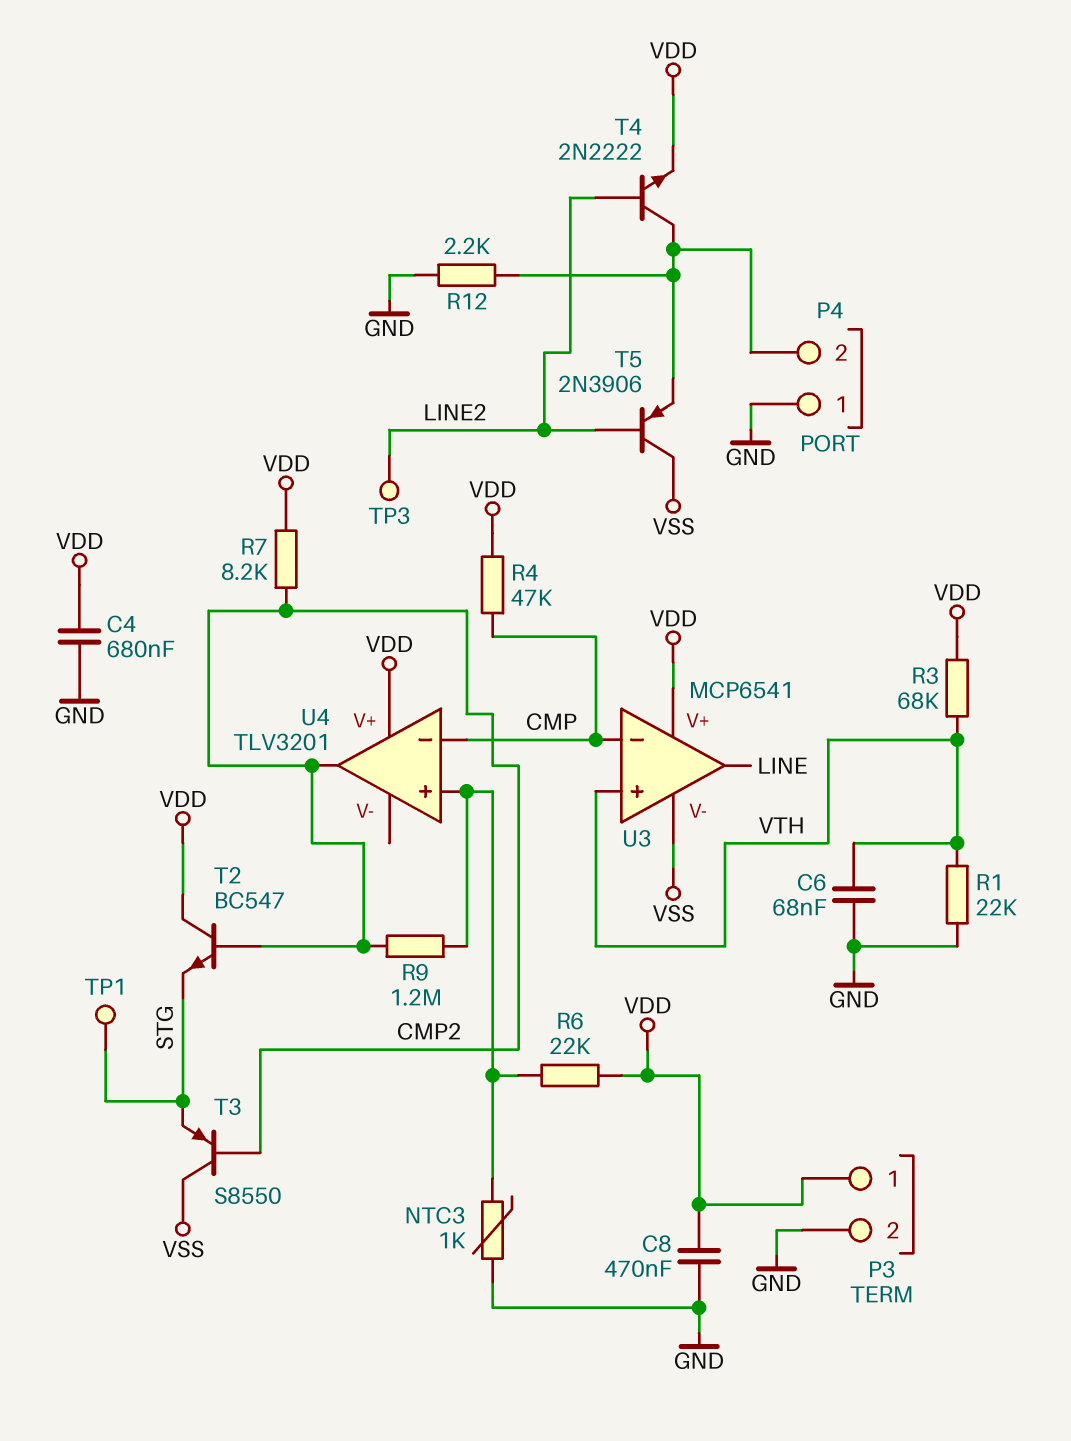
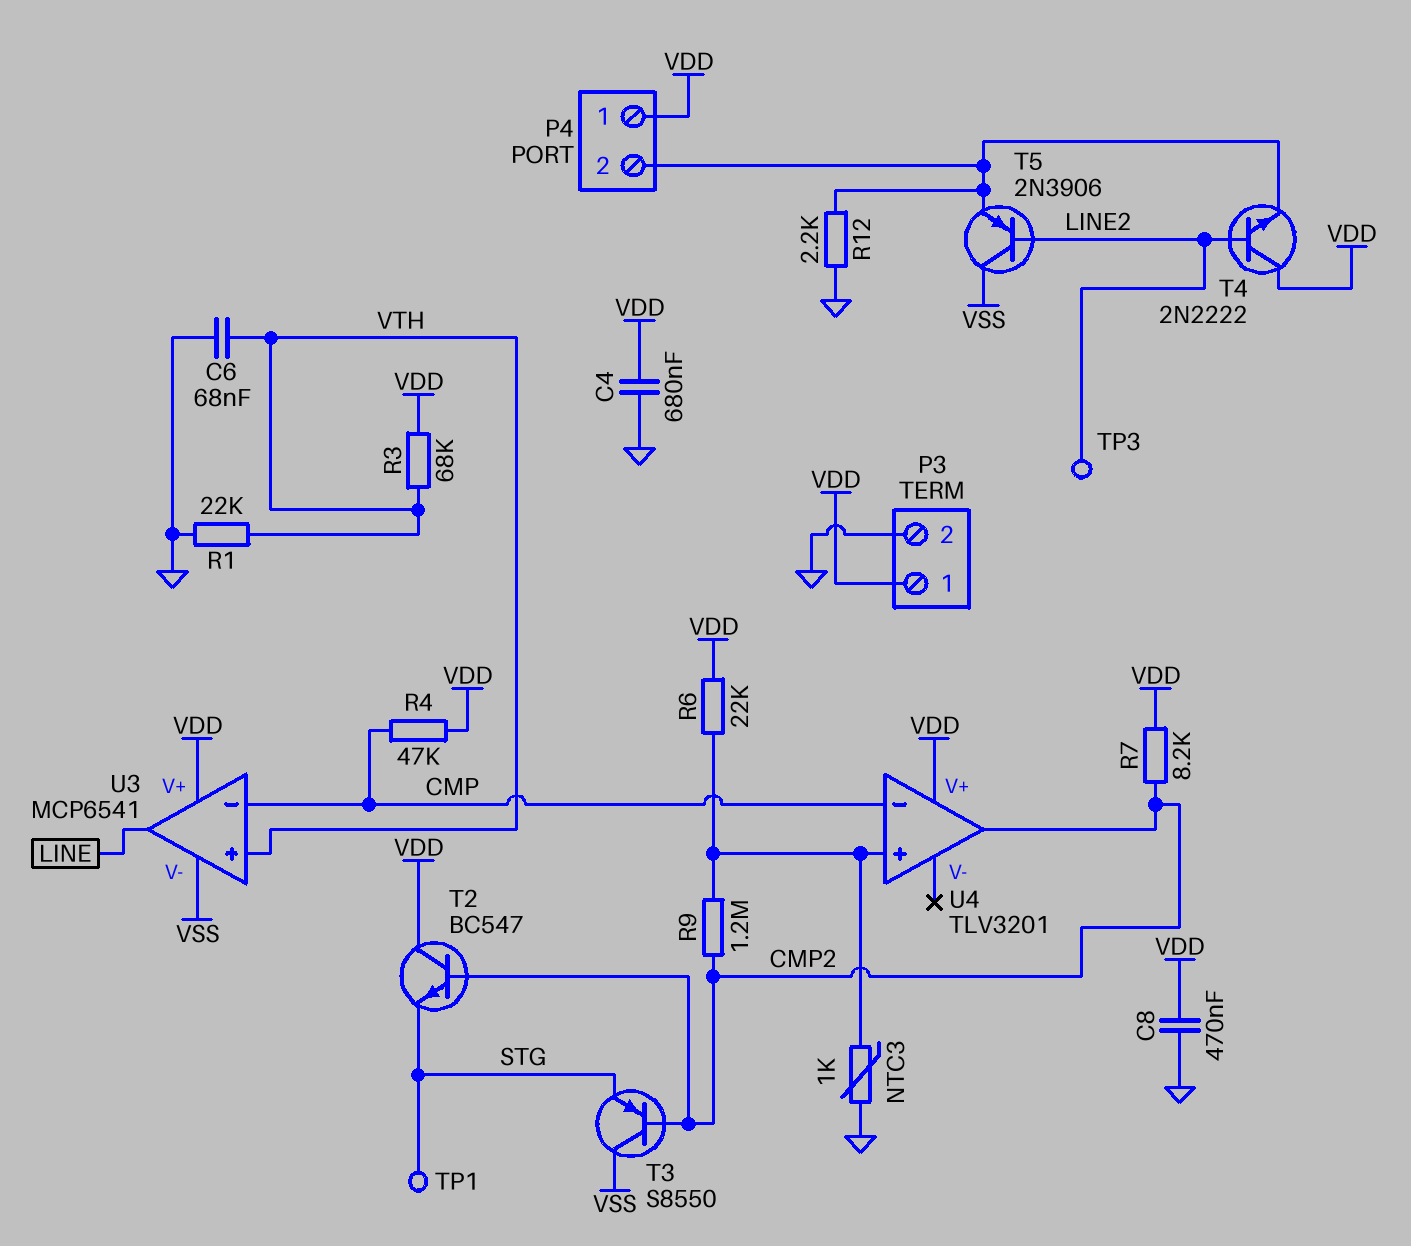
P4 pin 1: GND -> VDD
T4: NPN 2N2222 (B LINE2, C P4/2, E VDD) -> NPN 2N2222 (B LINE2, C VDD, E P4/2)

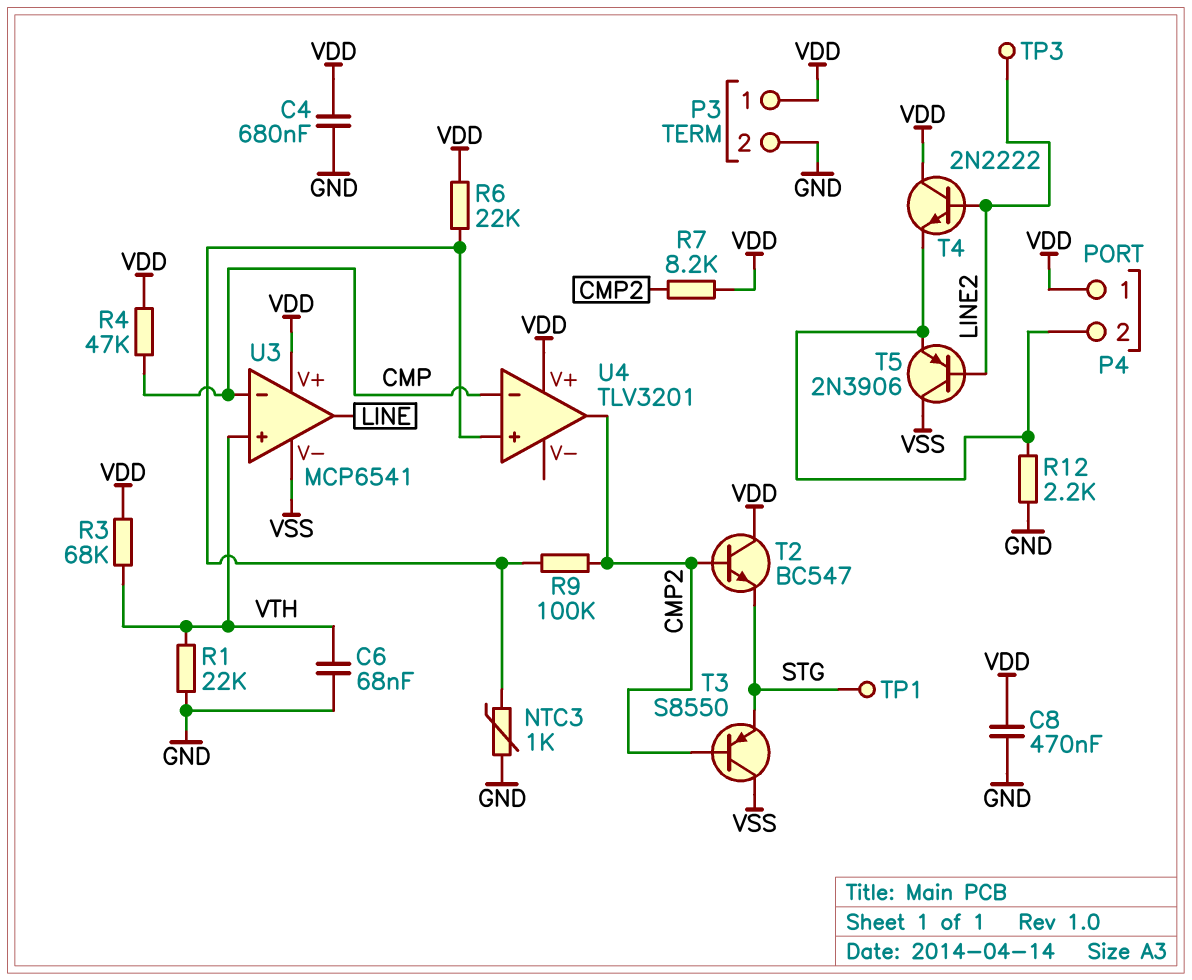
R9: 1.2M (CMP2, U4/in+) -> 100k (CMP2, U4/in+)

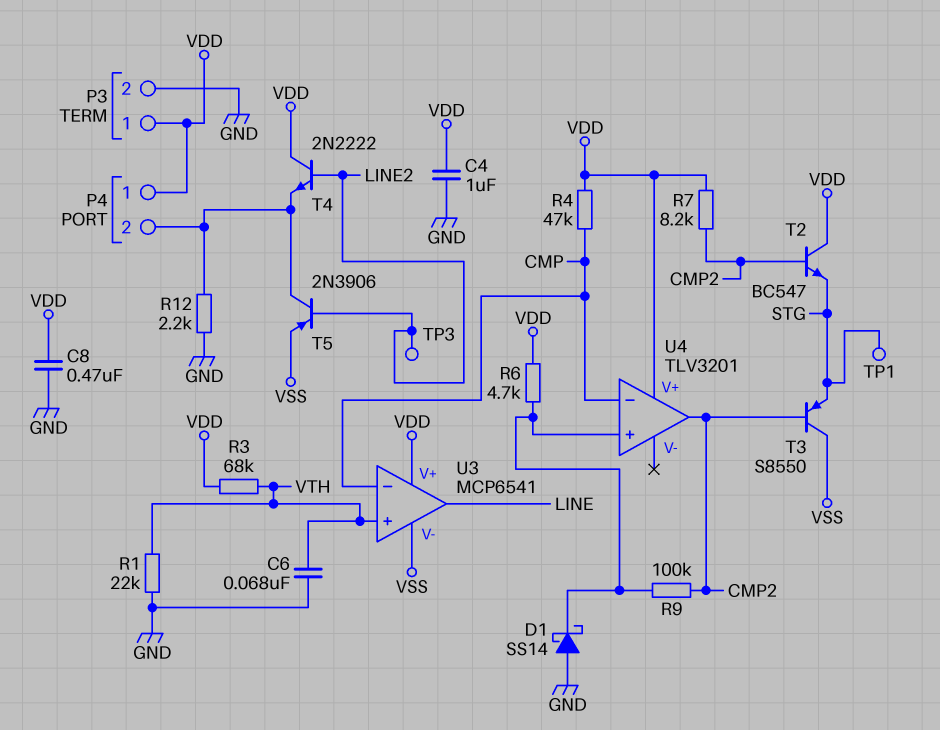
C4: 680nF (GND, VDD) -> 1uF (GND, VDD)
D1: none -> schottky SS14 (A GND, K U4/in+)
NTC3: 1k (GND, U4/in+) -> none
R6: 22k (U4/in+, VDD) -> 4.7k (U4/in+, VDD)
T5: PNP 2N3906 (B LINE2, C VSS, E P4/2) -> PNP 2N3906 (B LINE2, C P4/2, E VSS)

